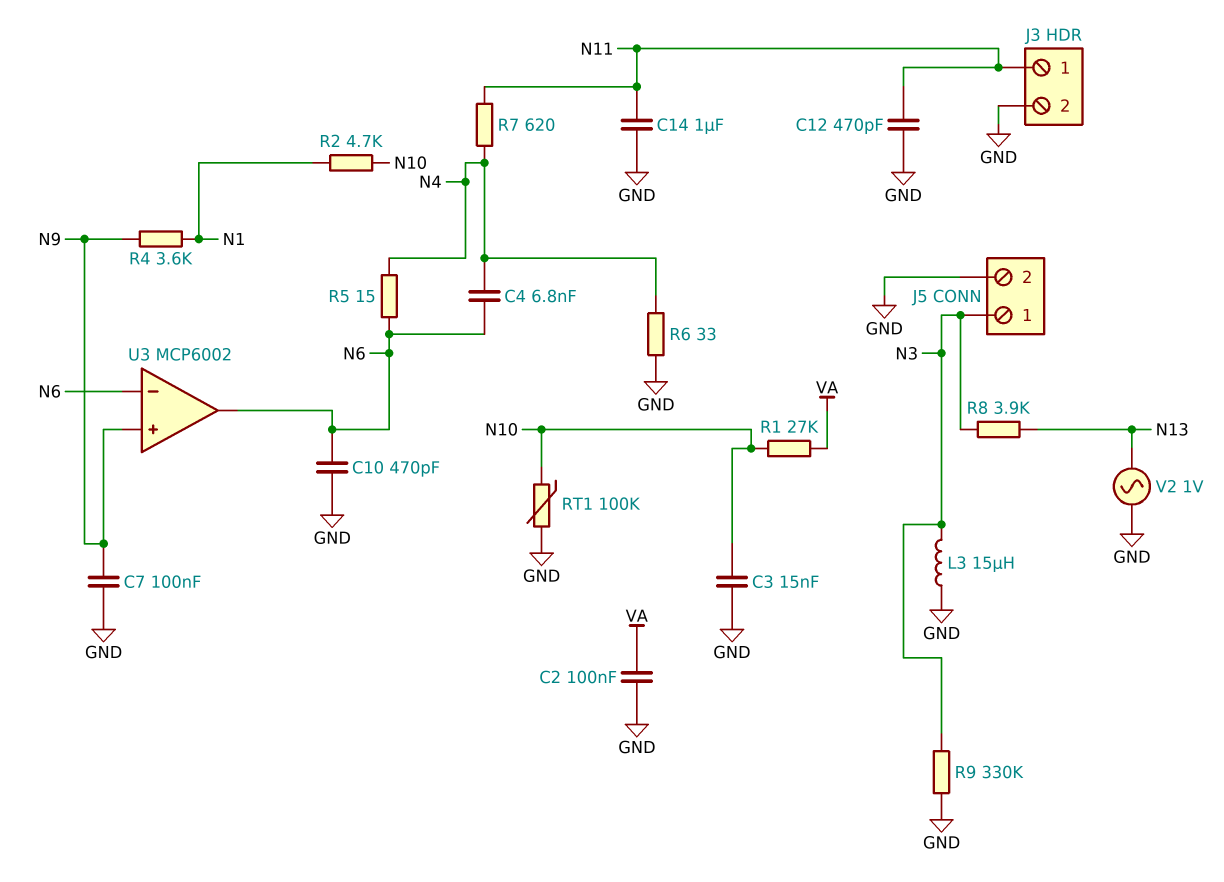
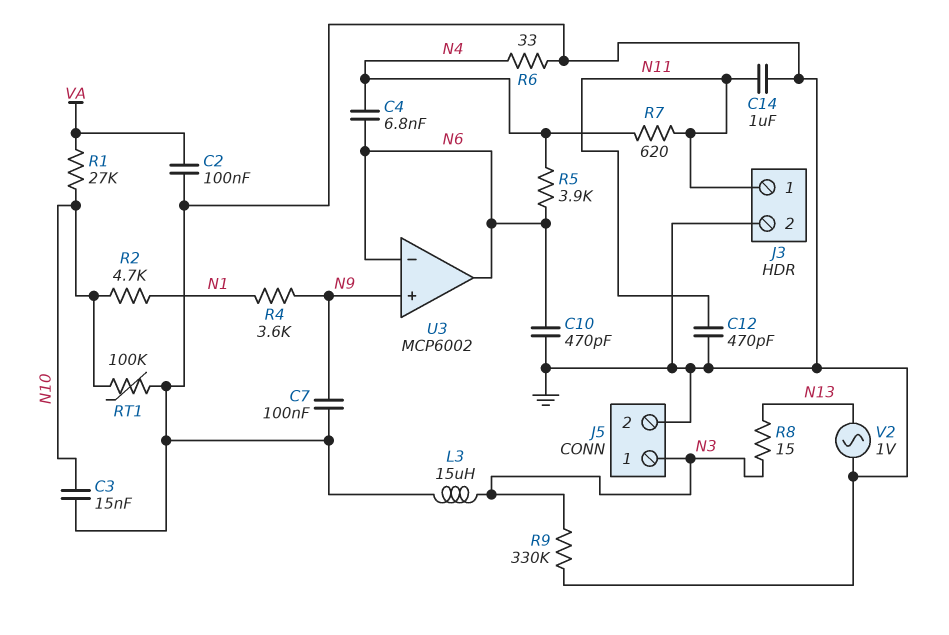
R5: 15 (N4, N6) -> 3.9k (N4, N6)
R8: 3.9k (N3, N13) -> 15 (N3, N13)

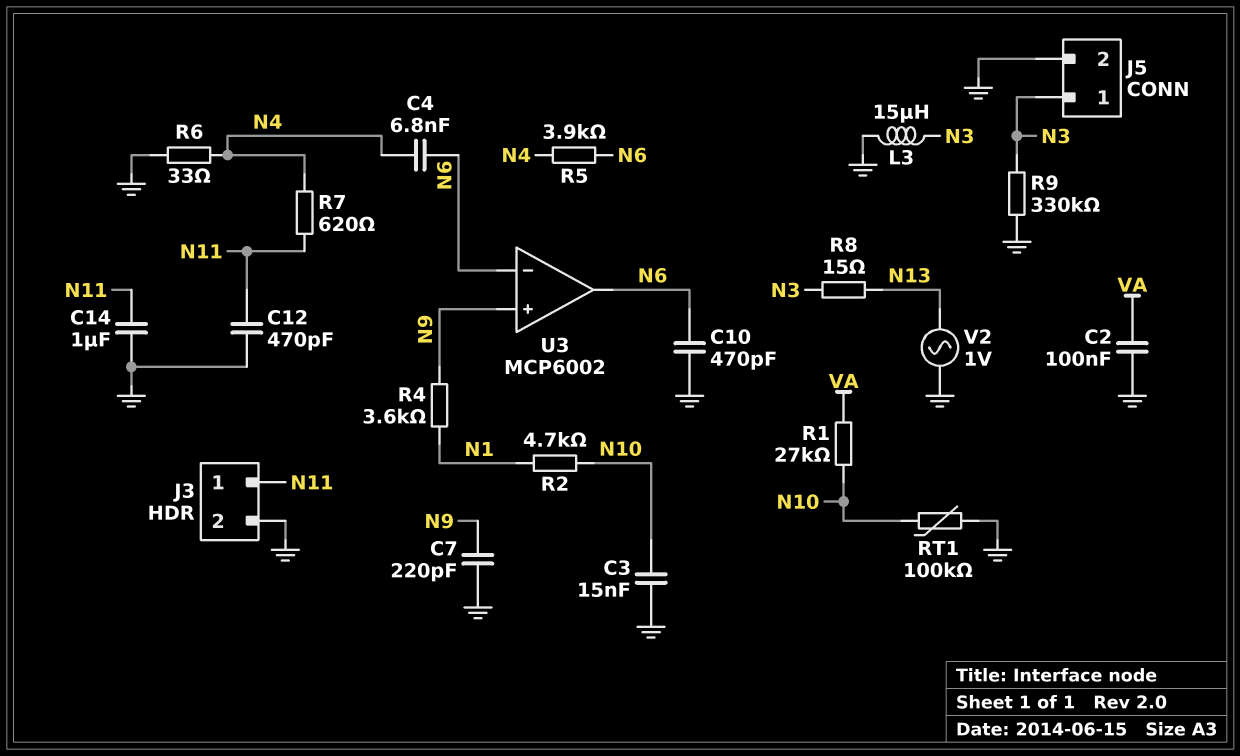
C7: 100nF (GND, N9) -> 220pF (GND, N9)

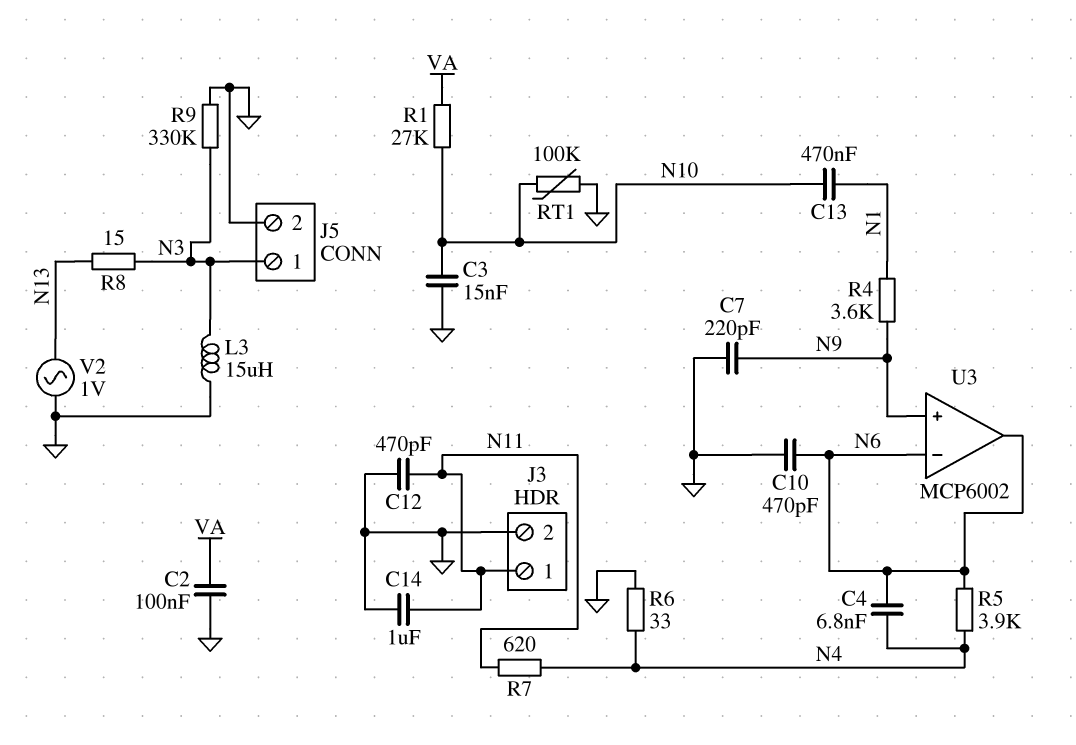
C13: none -> 470nF (N1, N10)
R2: 4.7k (N1, N10) -> none

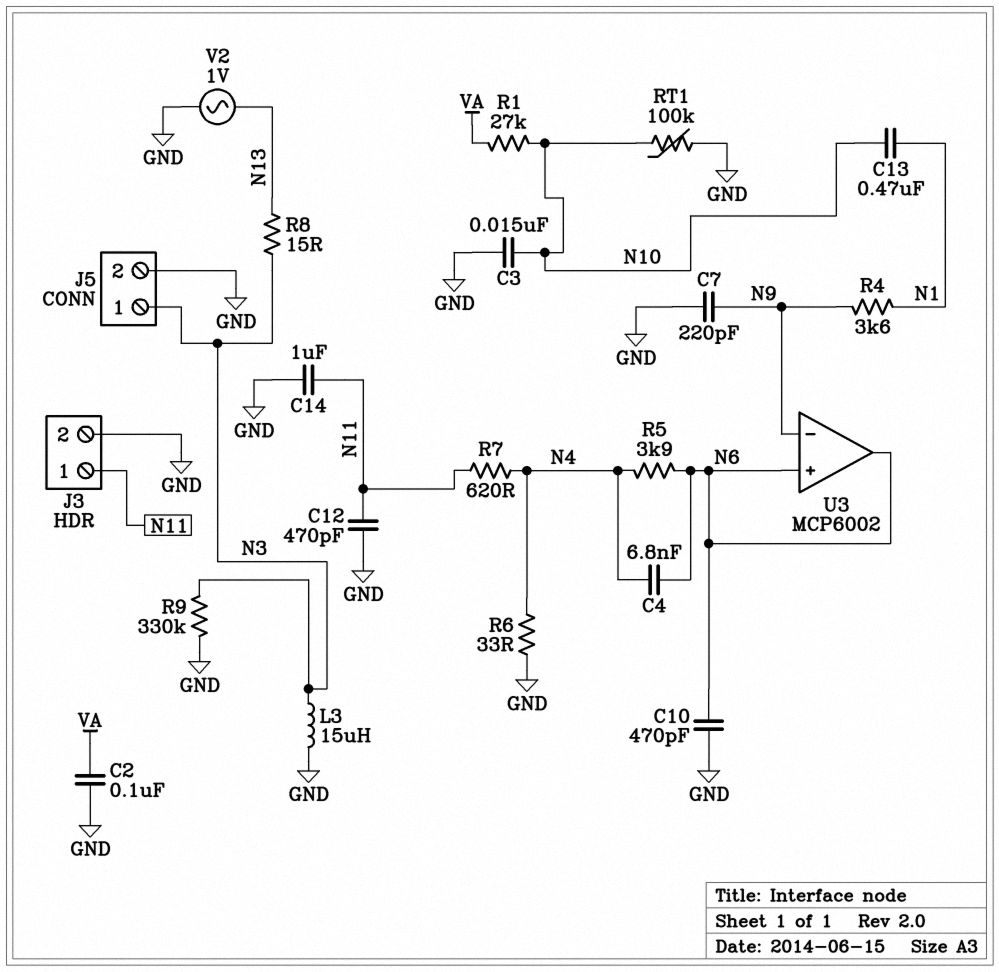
U3 pin in+: N9 -> N6
U3 pin in-: N6 -> N9

